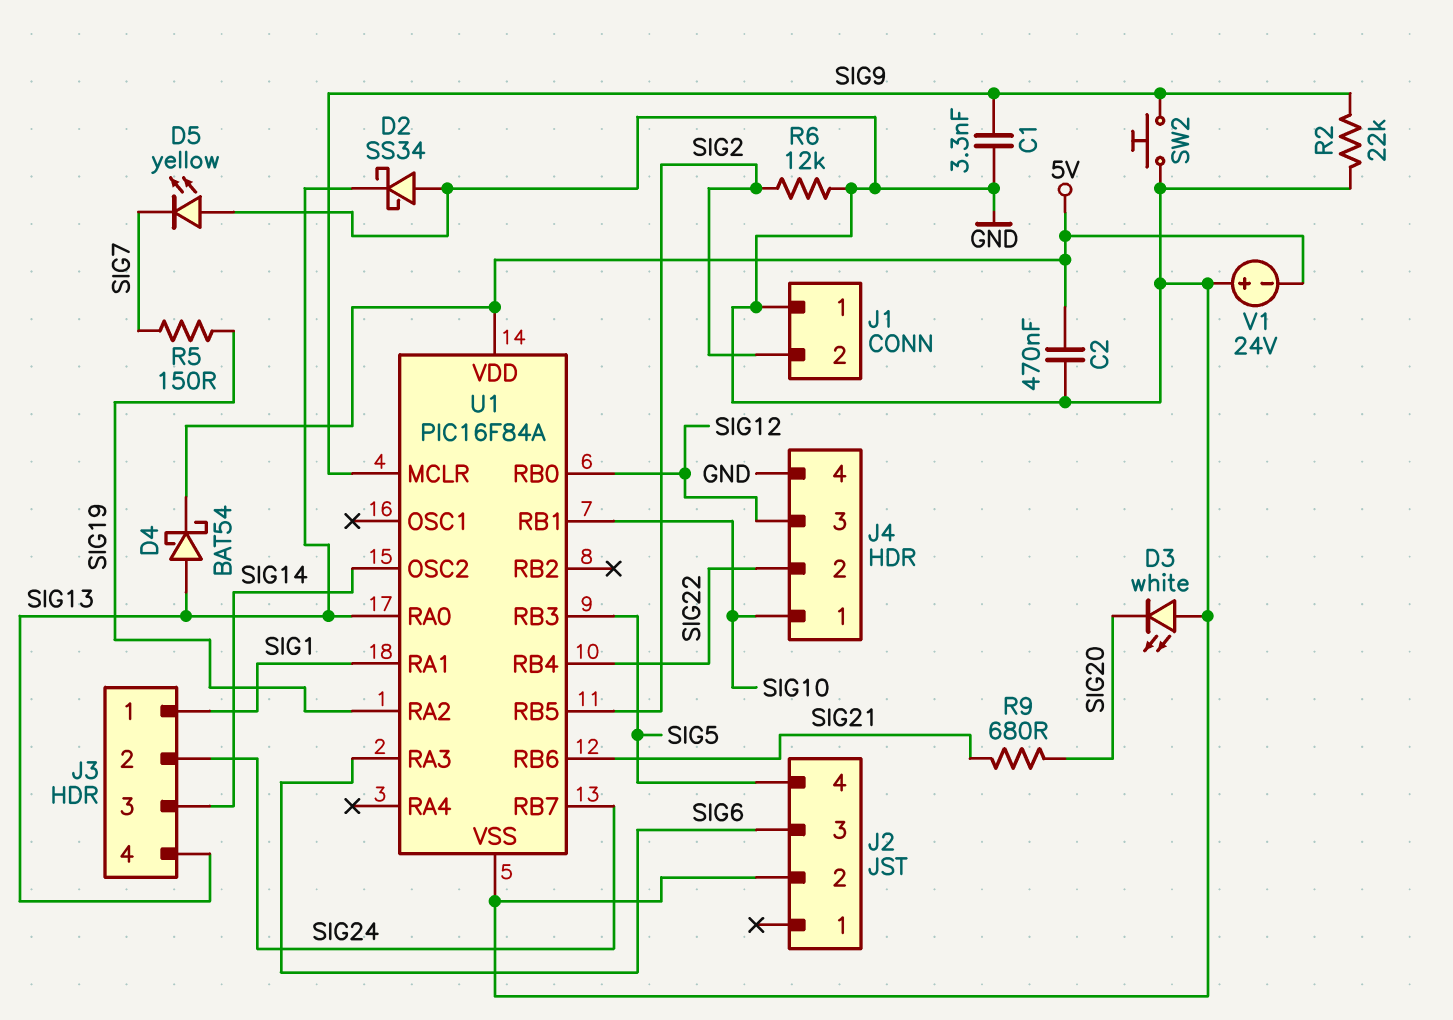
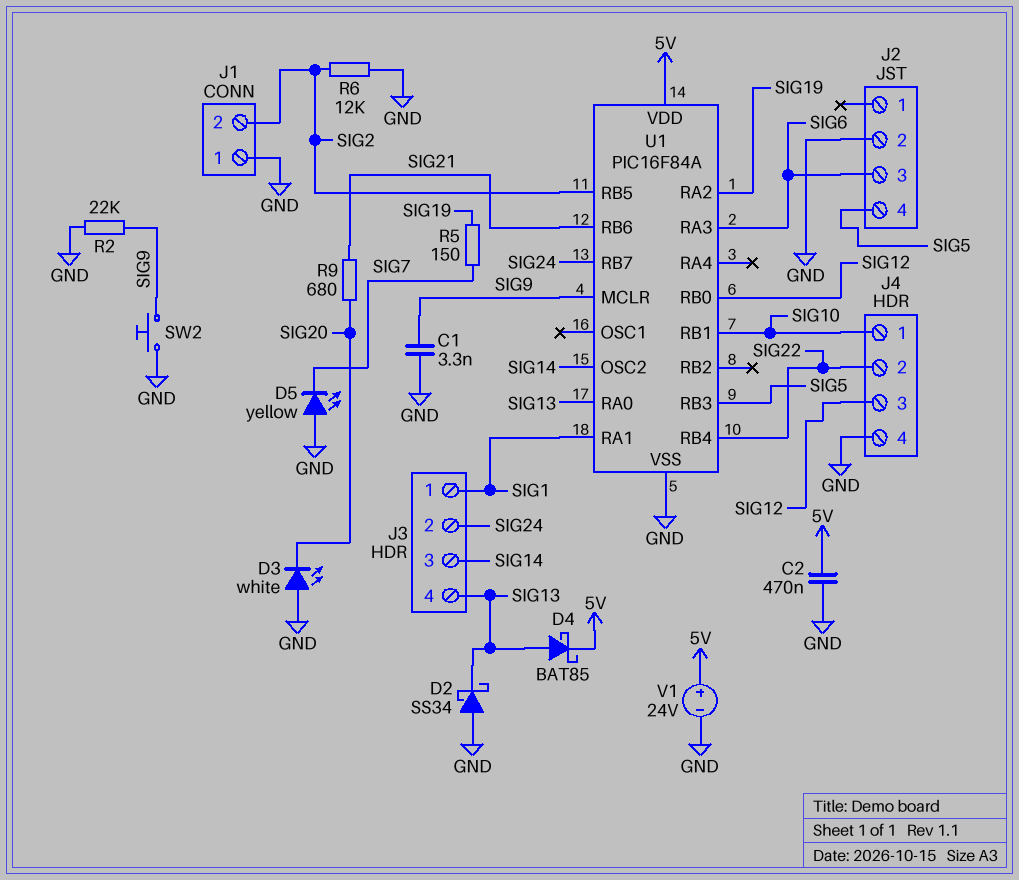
D4: schottky BAT54 (A SIG13, K 5V) -> schottky BAT85 (A SIG13, K 5V)
V1: 24V (plus GND, minus 5V) -> 24V (plus 5V, minus GND)

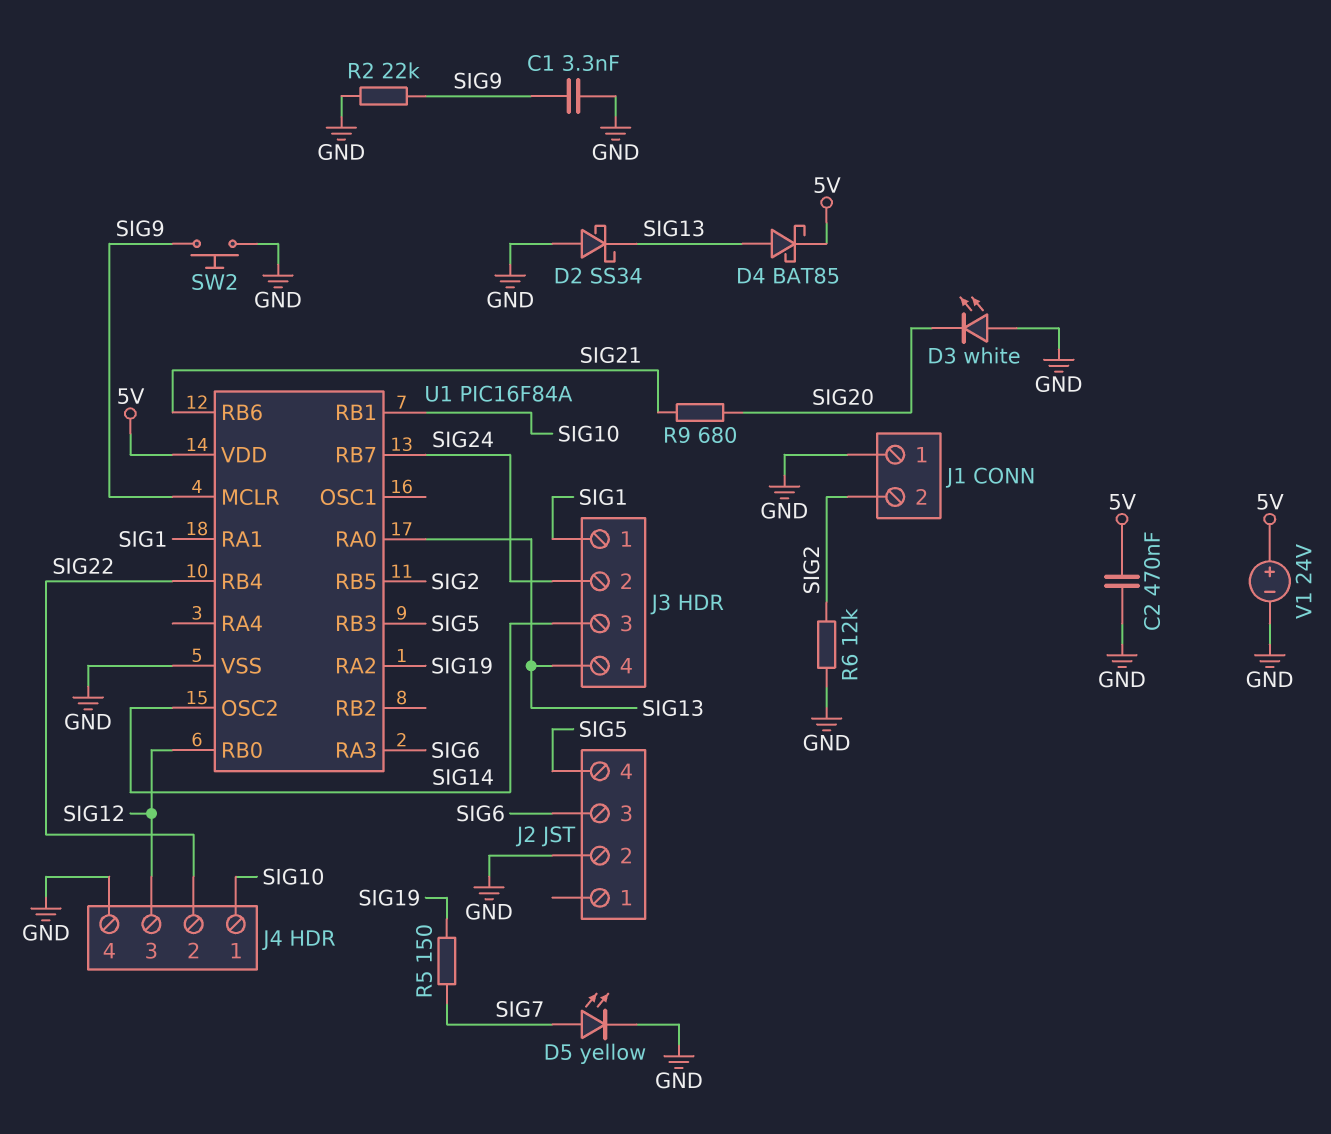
D5: LED yellow (A GND, K SIG7) -> LED yellow (A SIG7, K GND)

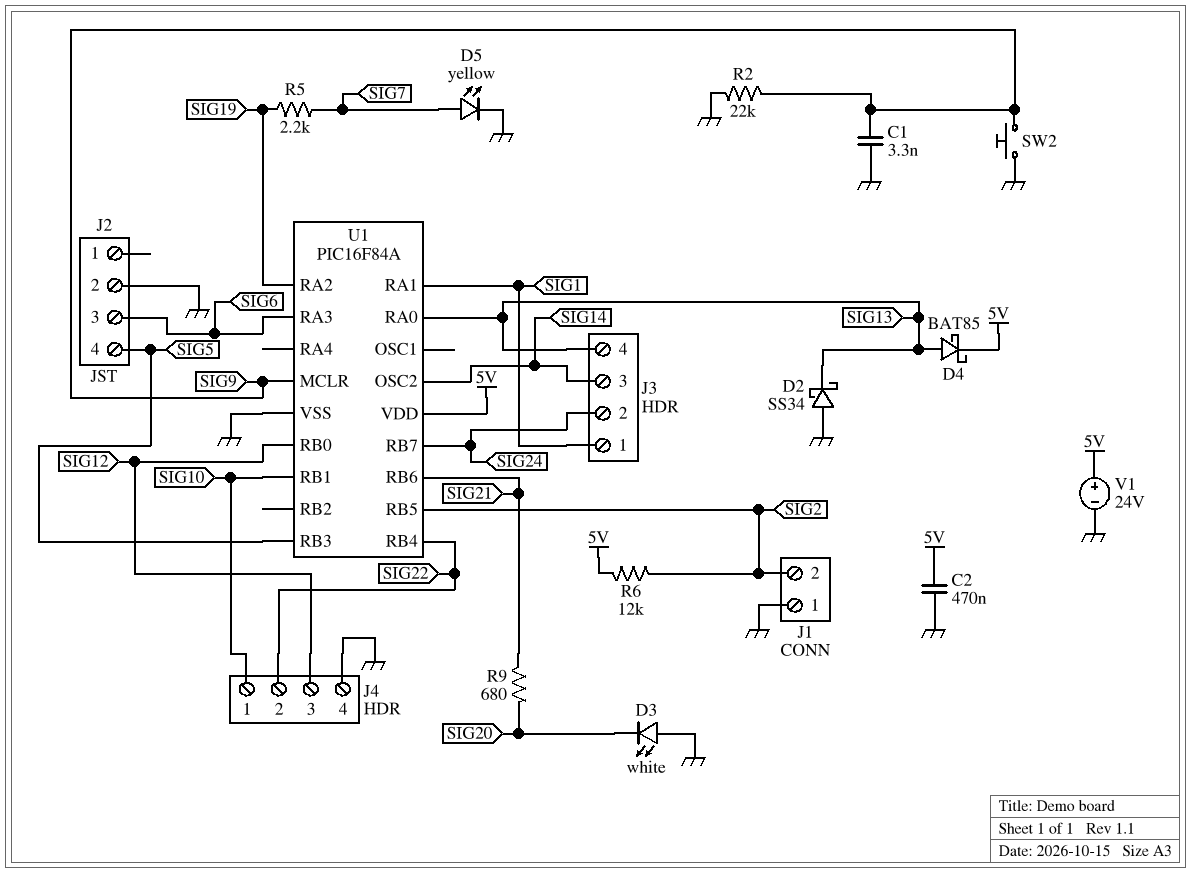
R5: 150 (SIG7, SIG19) -> 2.2k (SIG7, SIG19)
R6: 12k (GND, SIG2) -> 12k (5V, SIG2)

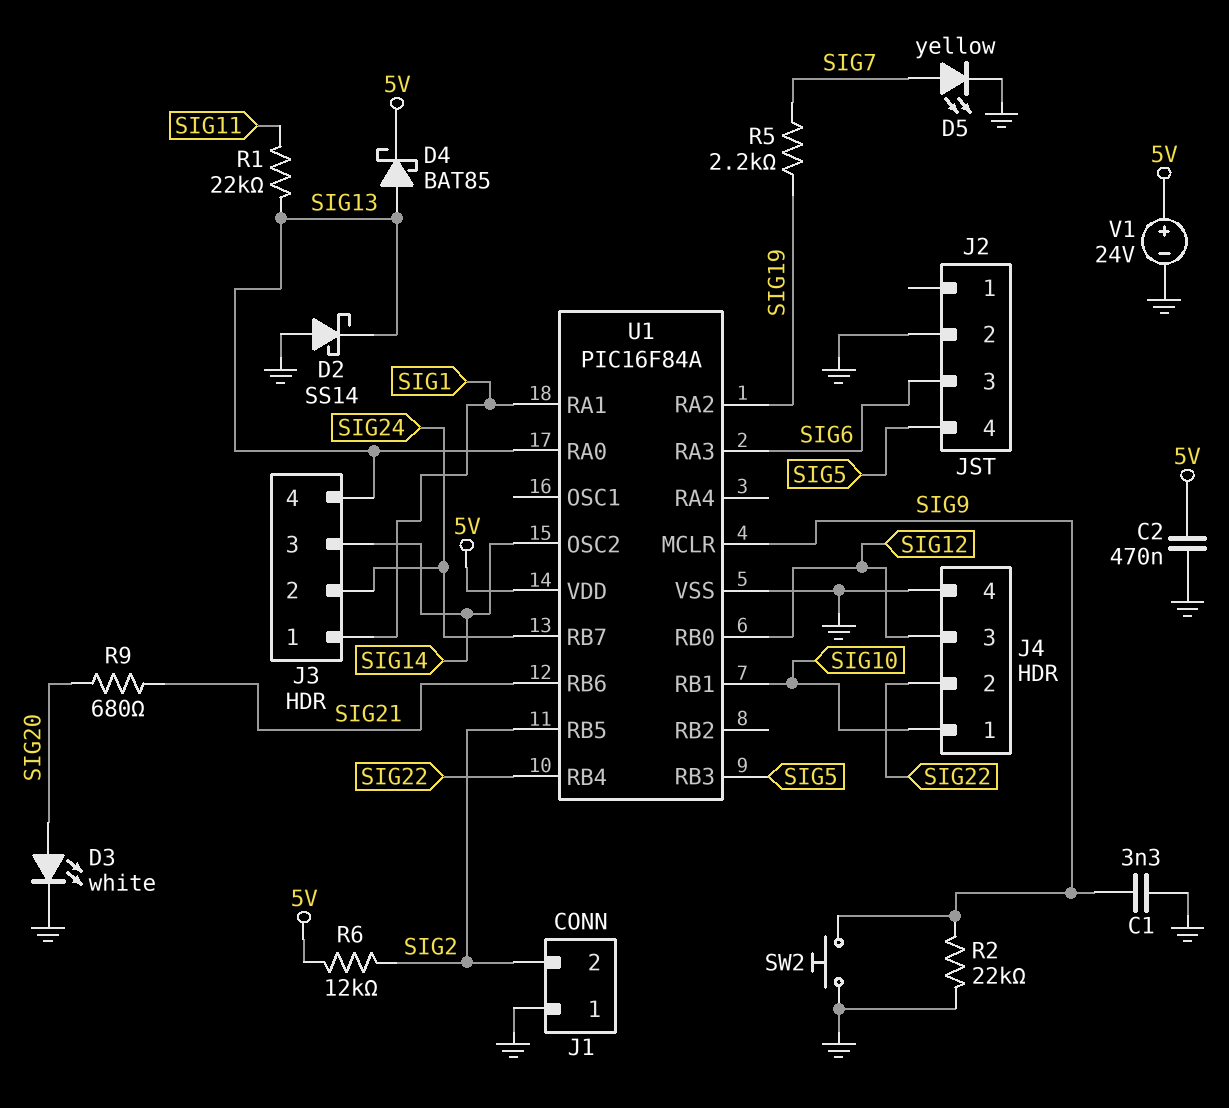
D2: schottky SS34 (A GND, K SIG13) -> schottky SS14 (A GND, K SIG13)
D3: LED white (A GND, K SIG20) -> LED white (A SIG20, K GND)
R1: none -> 22k (SIG11, SIG13)

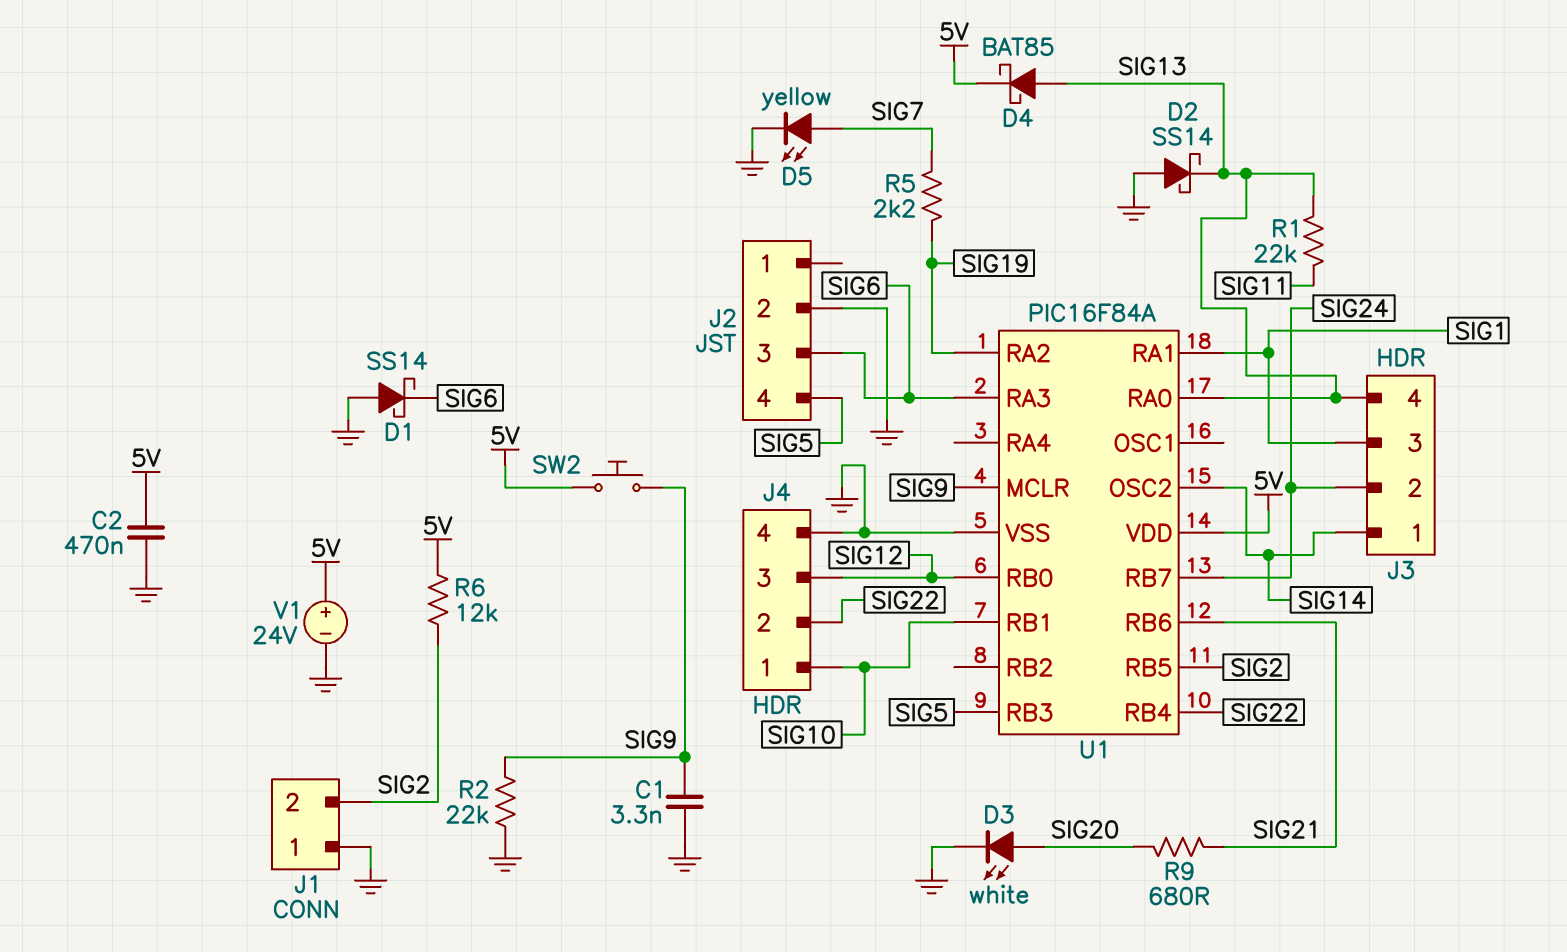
D1: none -> schottky SS14 (A GND, K SIG6)
J3 pin 1: SIG1 -> SIG14
J3 pin 3: SIG14 -> SIG1
SW2: button (GND, SIG9) -> button (5V, SIG9)

